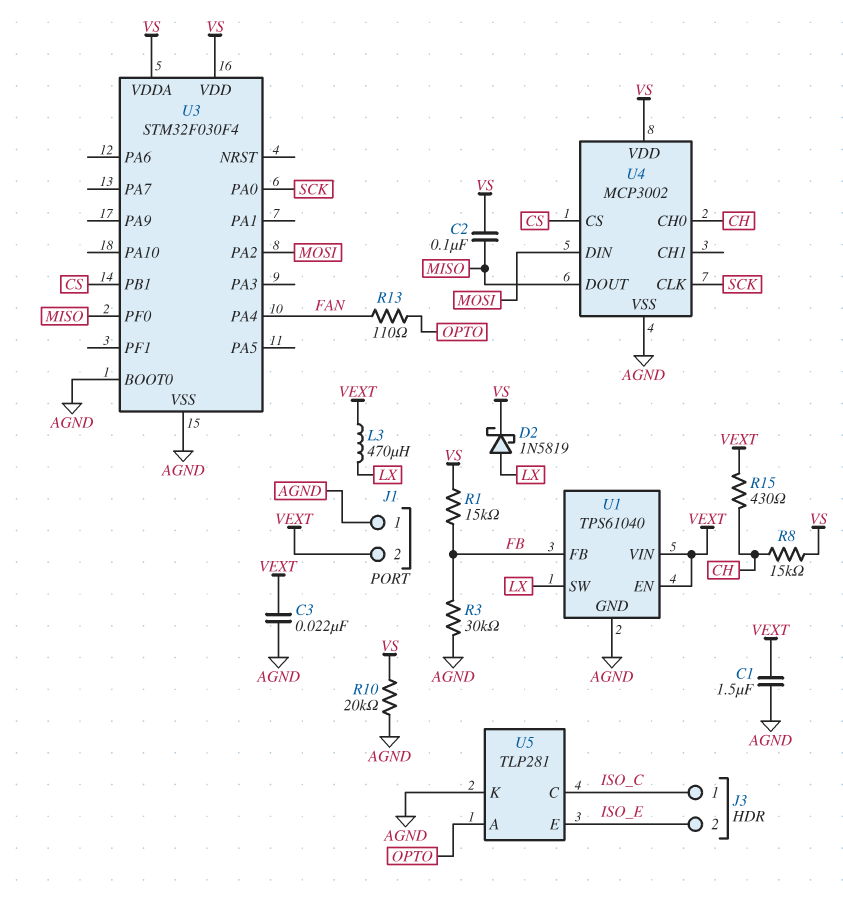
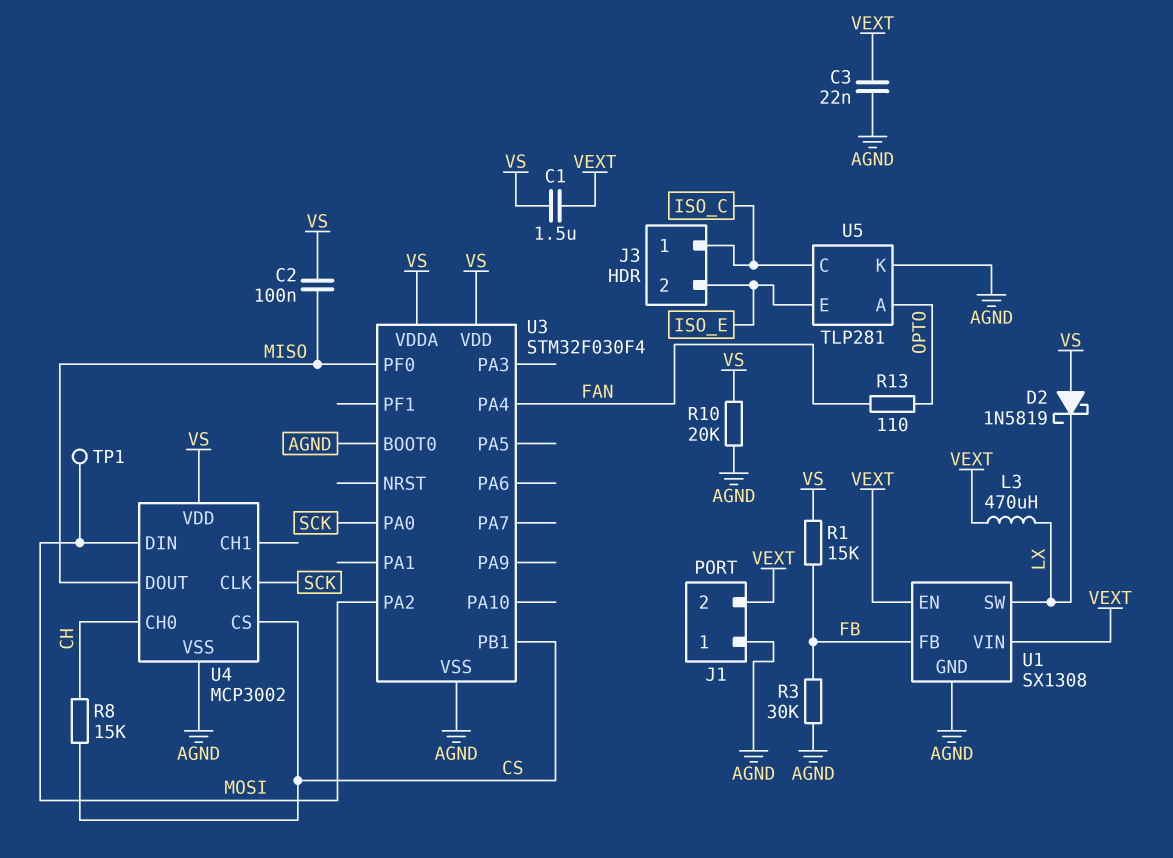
C1: 1.5uF (AGND, VEXT) -> 1.5uF (VEXT, VS)
D2: schottky 1N5819 (A LX, K VS) -> schottky 1N5819 (A VS, K LX)
R8: 15k (CH, VS) -> 15k (CH, CS)
R15: 430 (CH, VEXT) -> none
TP1: none -> test point (MOSI)
U1: TPS61040 -> SX1308

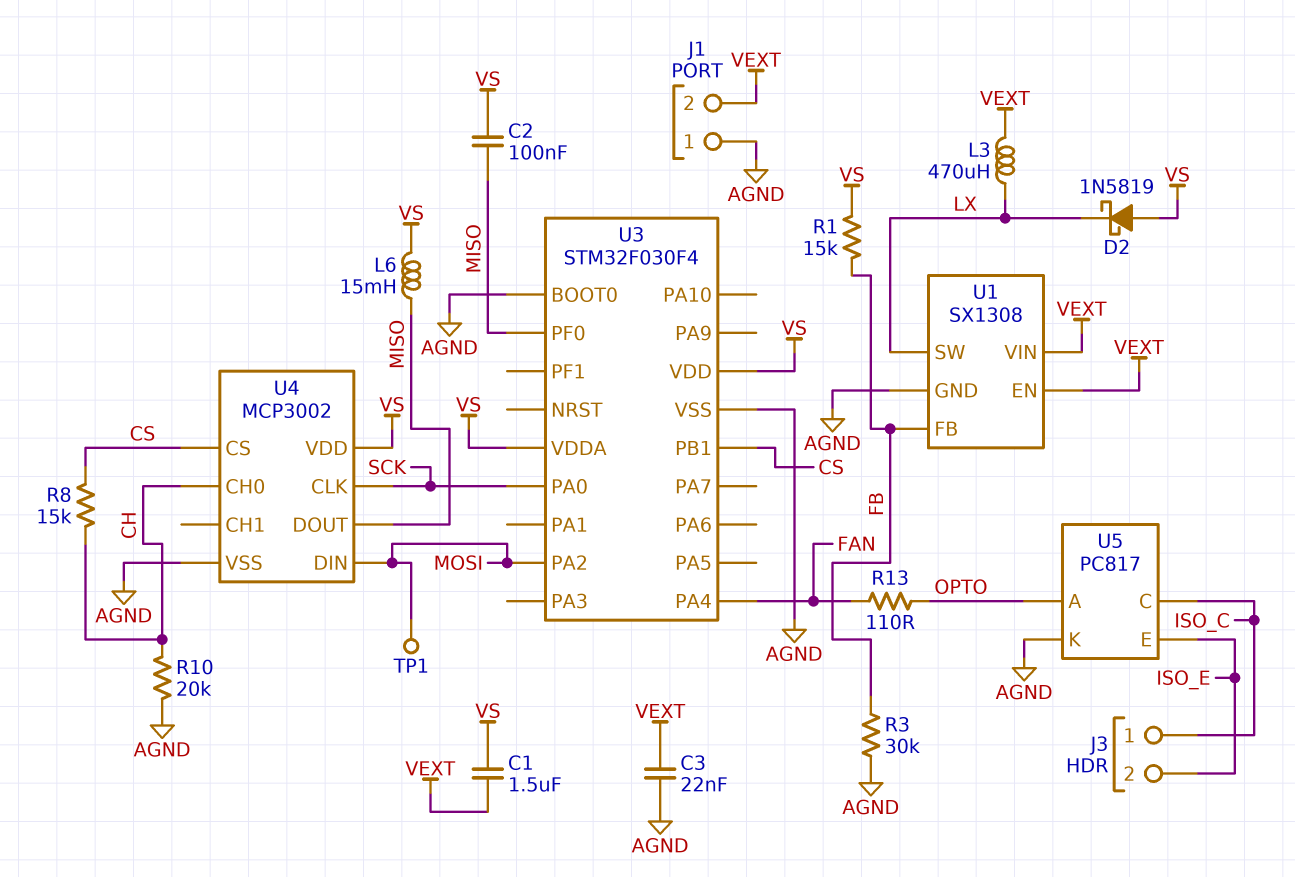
L6: none -> 15mH (MISO, VS)
R10: 20k (AGND, VS) -> 20k (AGND, CH)
U5: TLP281 -> PC817

